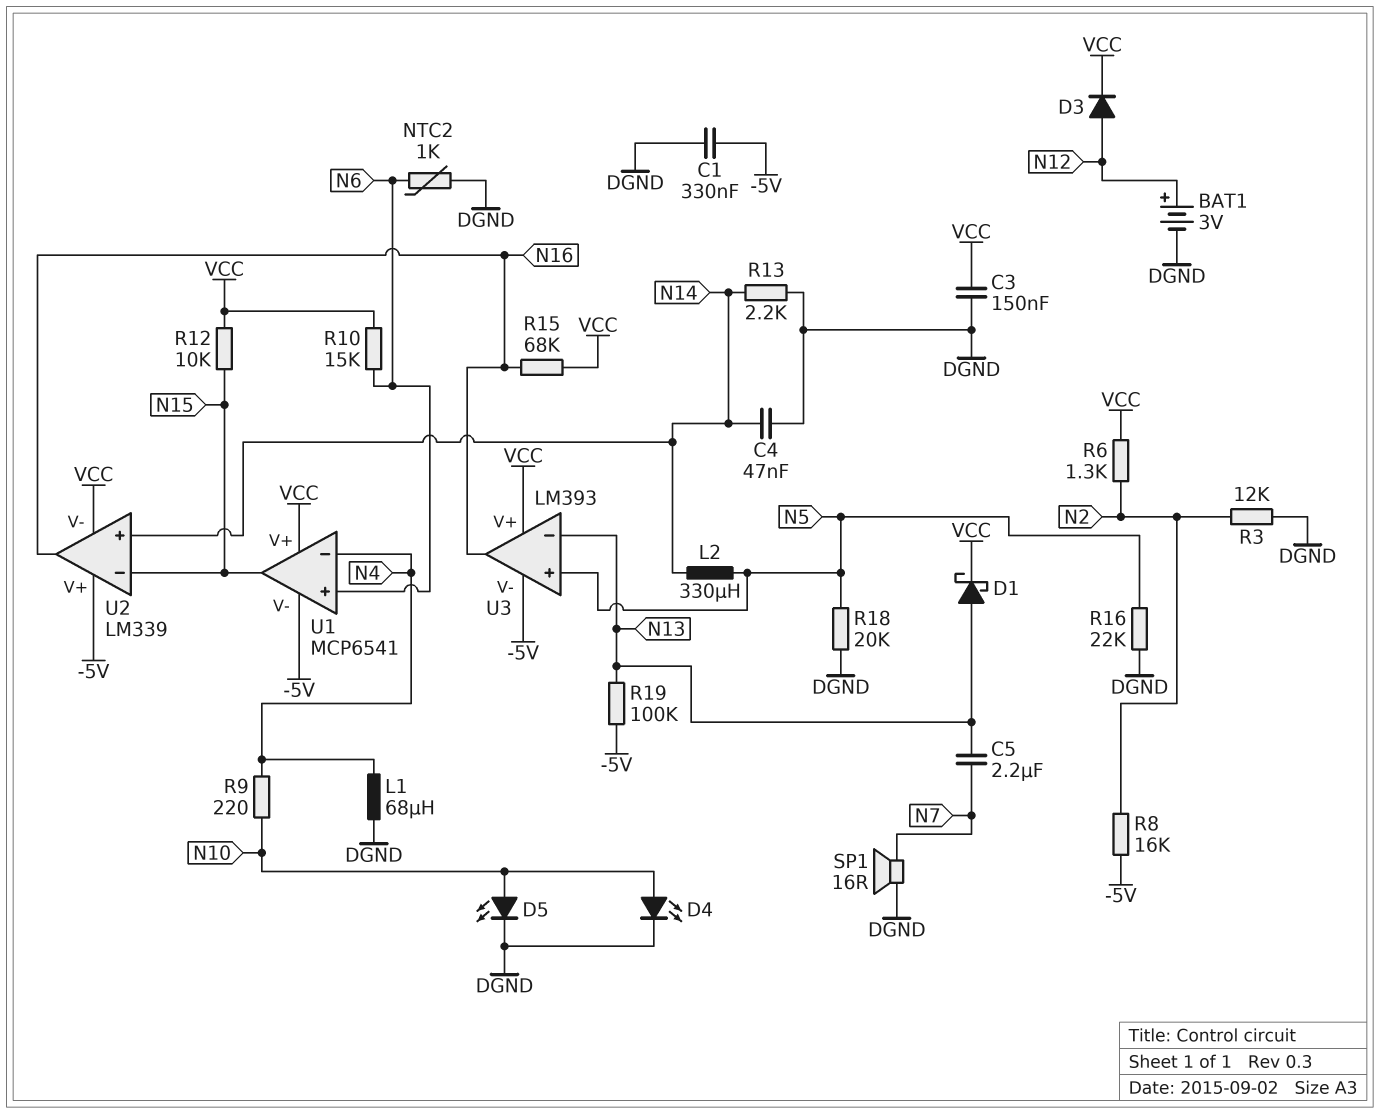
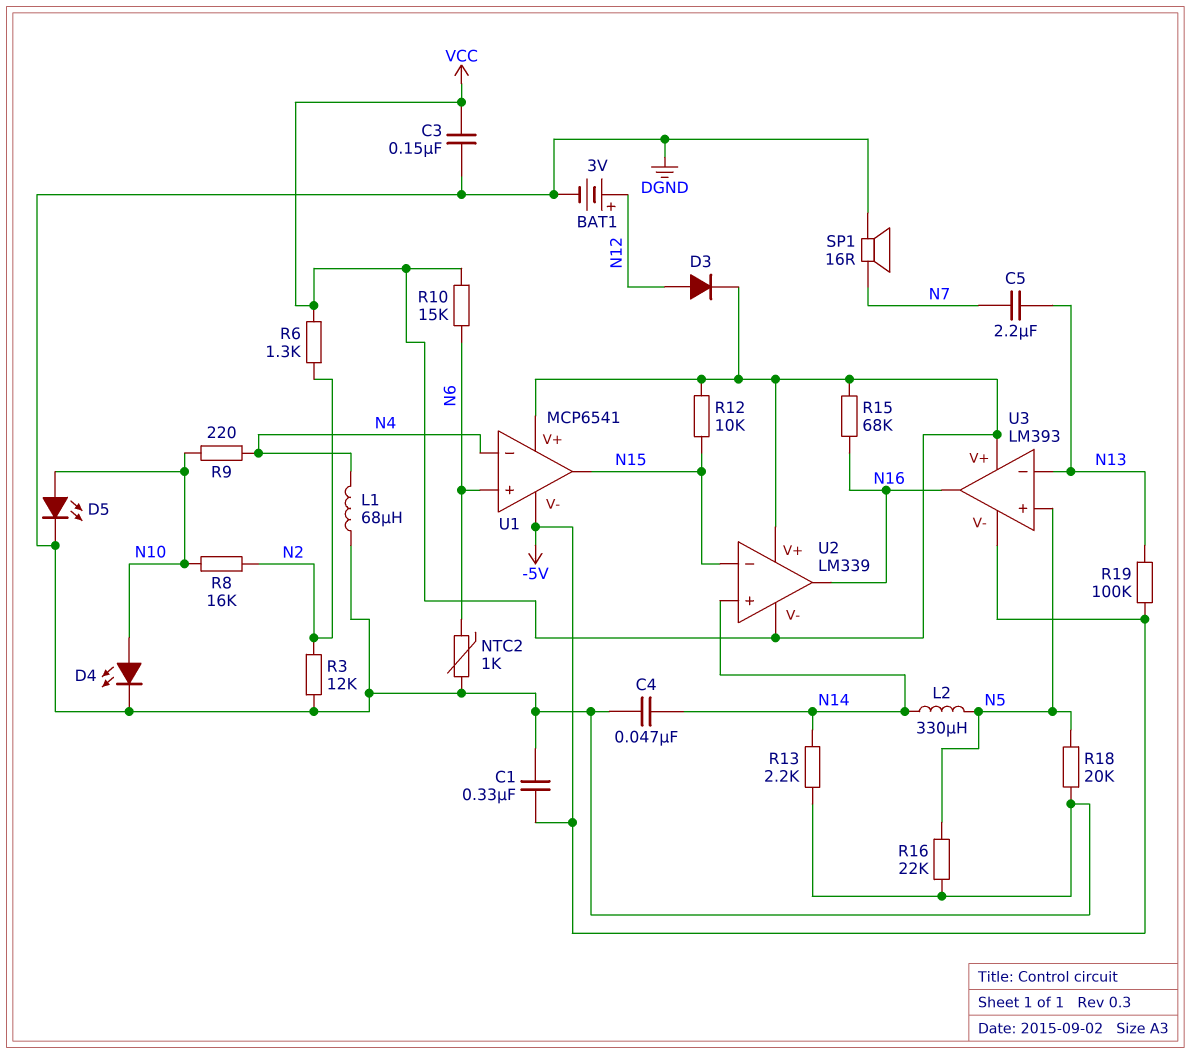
D1: schottky (A N13, K VCC) -> none
R8: 16k (-5V, N2) -> 16k (N2, N10)
U2 pin V+: -5V -> VCC

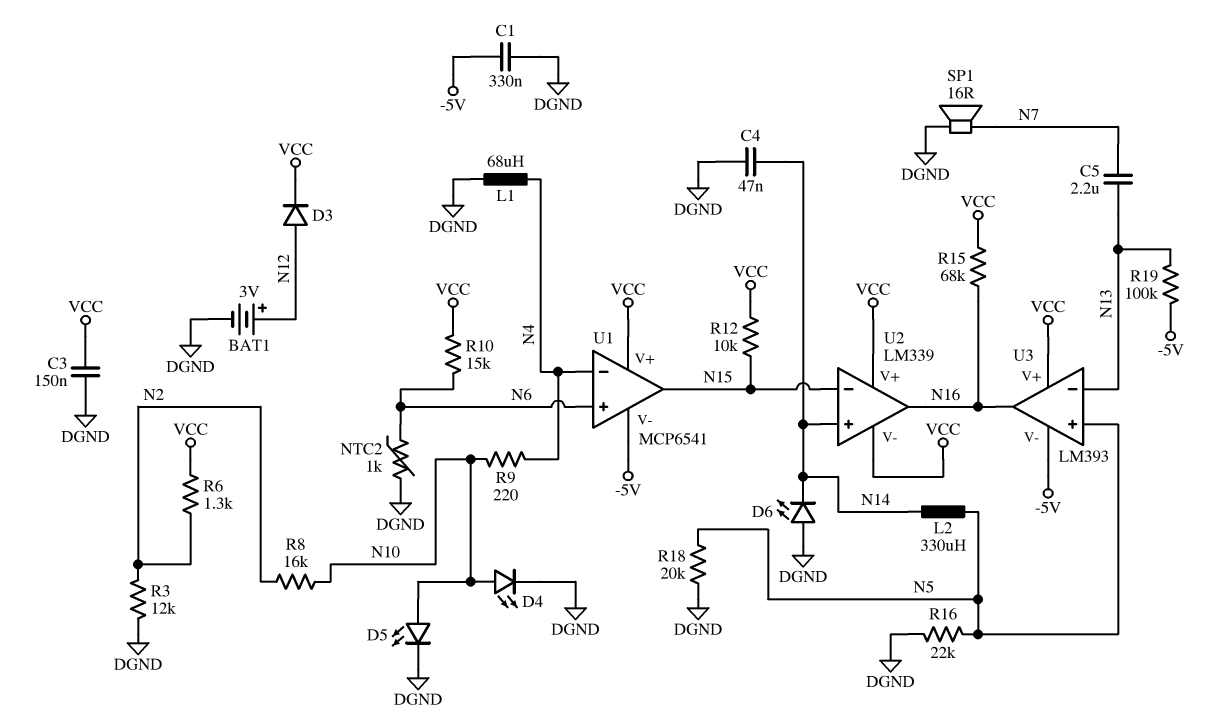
D6: none -> LED (A DGND, K N14)
R13: 2.2k (DGND, N14) -> none

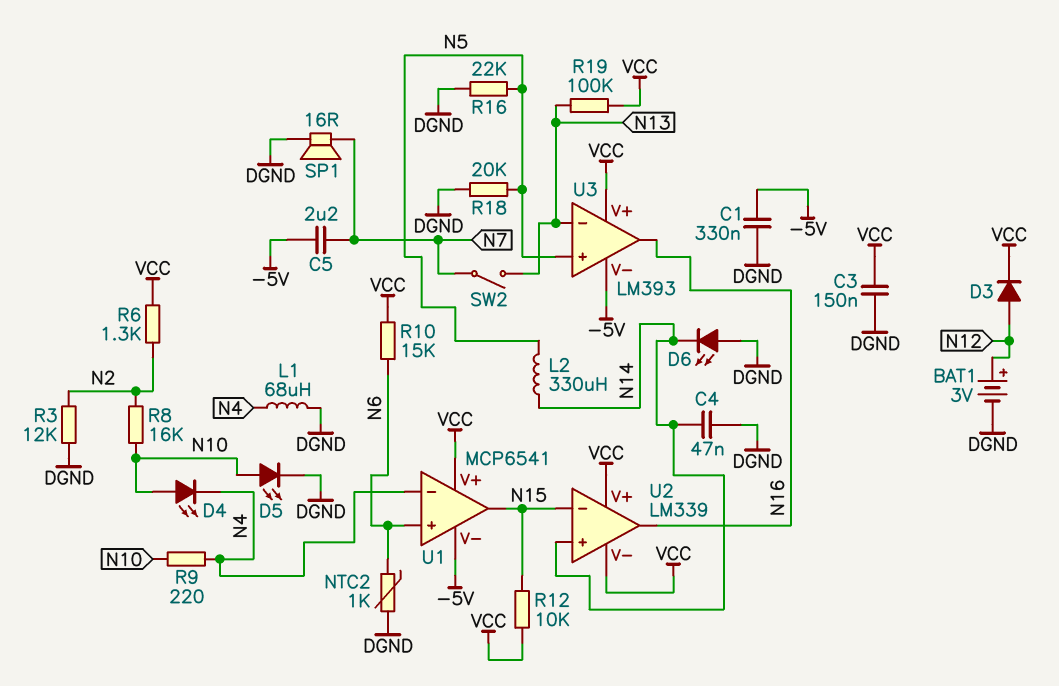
C5: 2.2uF (N7, N13) -> 2.2uF (-5V, N7)
D4: LED (A N10, K DGND) -> LED (A N10, K N4)
R15: 68k (N16, VCC) -> none
R19: 100k (-5V, N13) -> 100k (N13, VCC)
SW2: none -> switch (N7, N13)

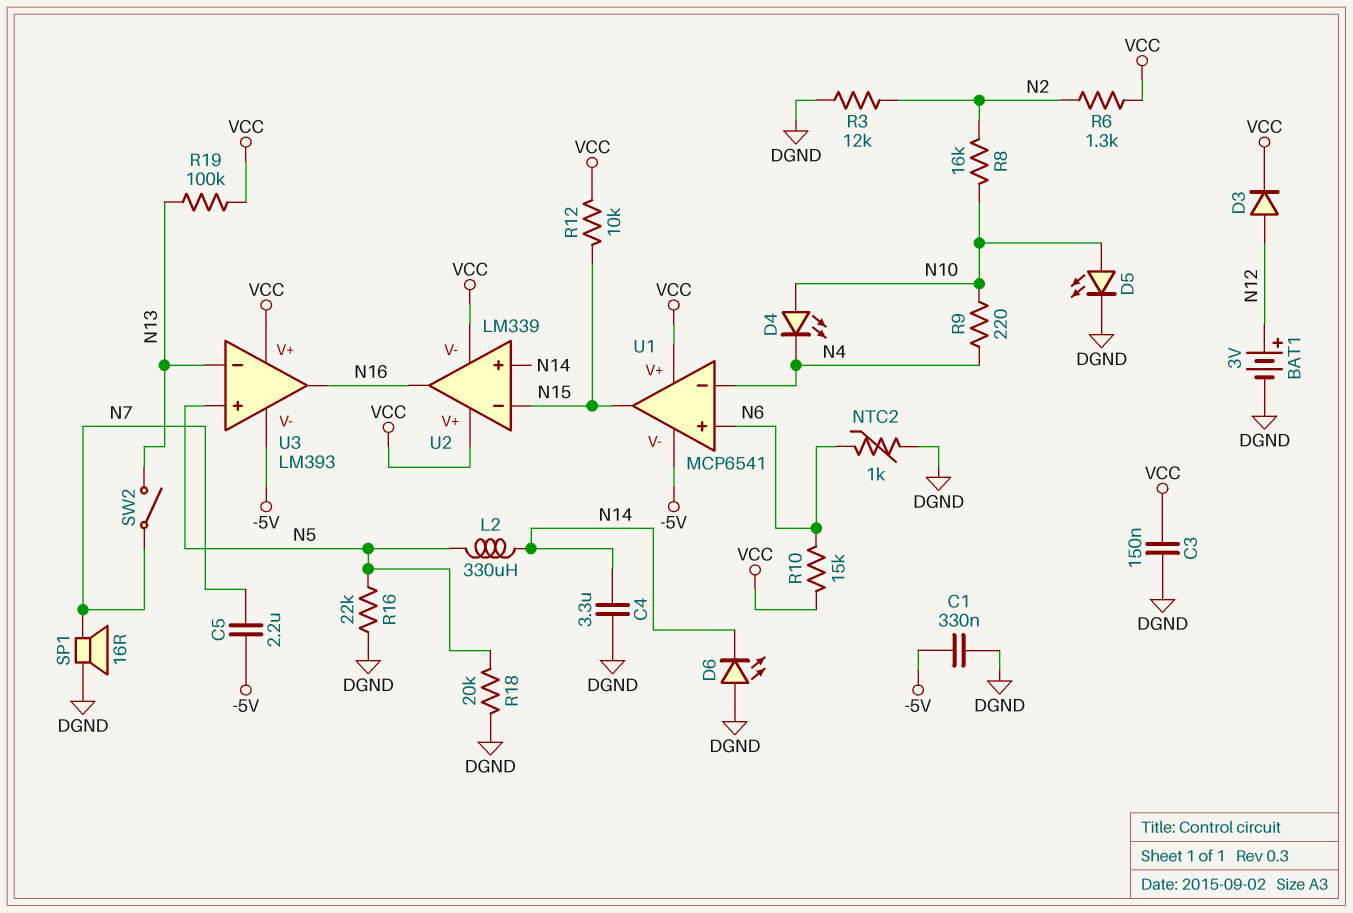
C4: 47nF (DGND, N14) -> 3.3uF (DGND, N14)
L1: 68uH (DGND, N4) -> none

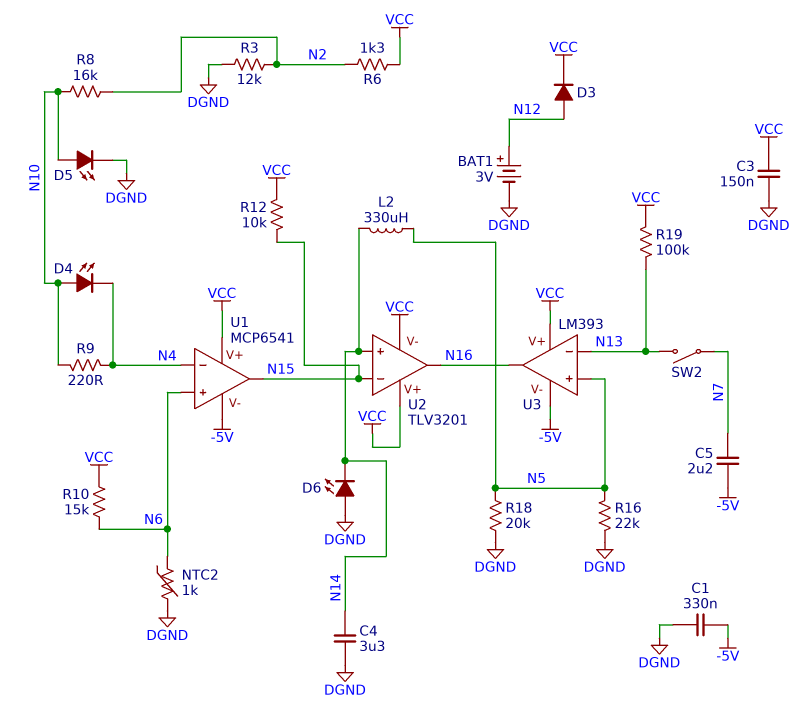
SP1: speaker 16R (DGND, N7) -> none
U2: LM339 -> TLV3201

